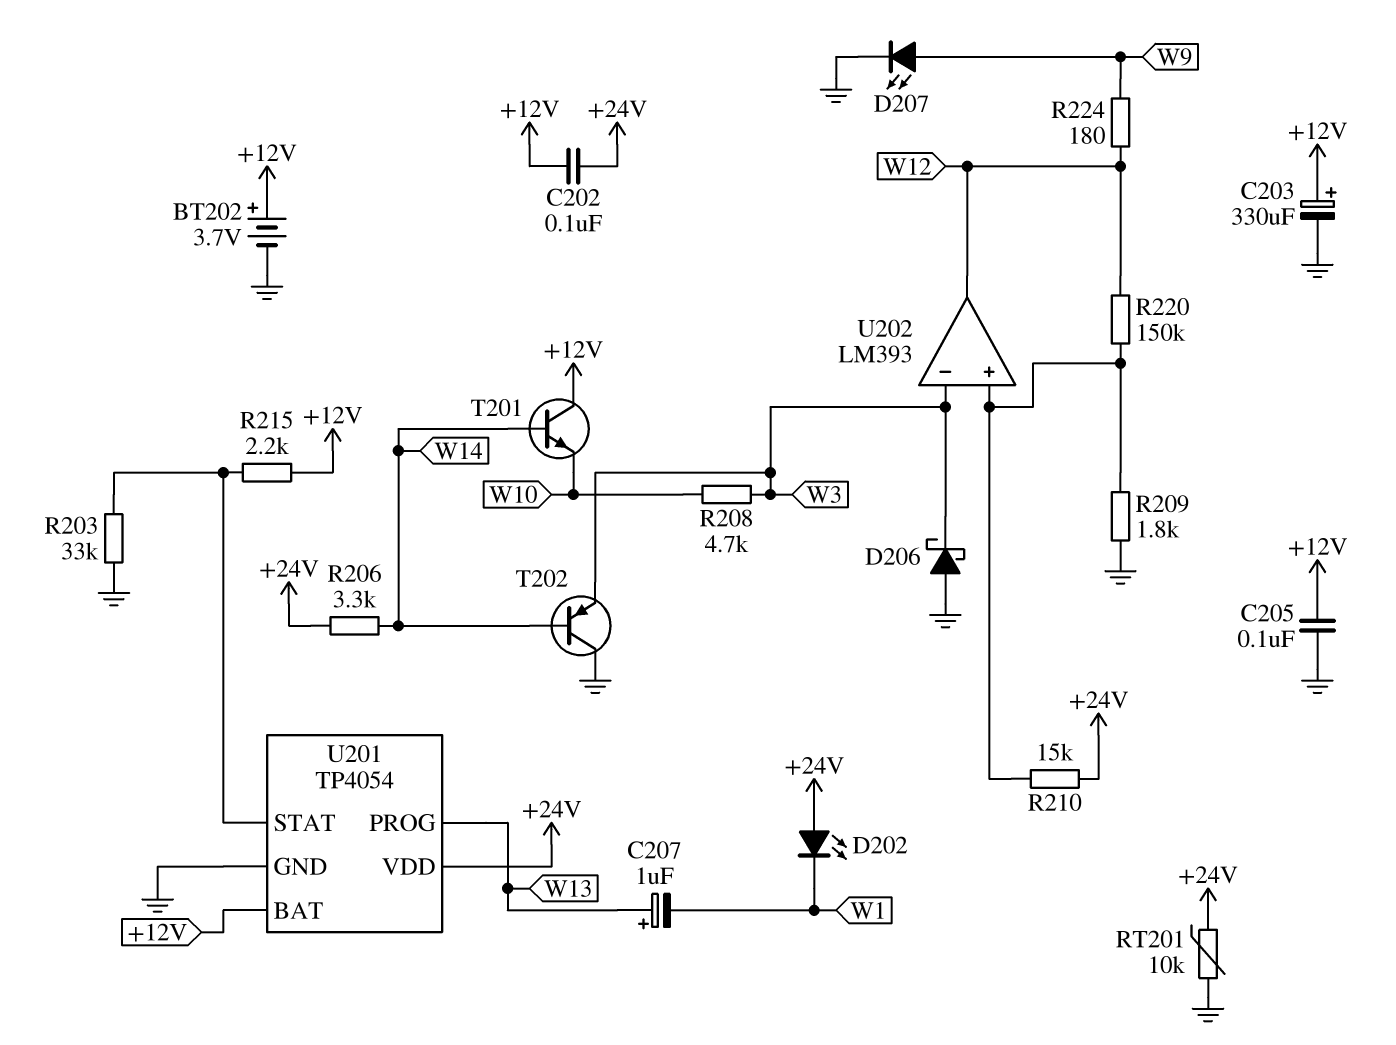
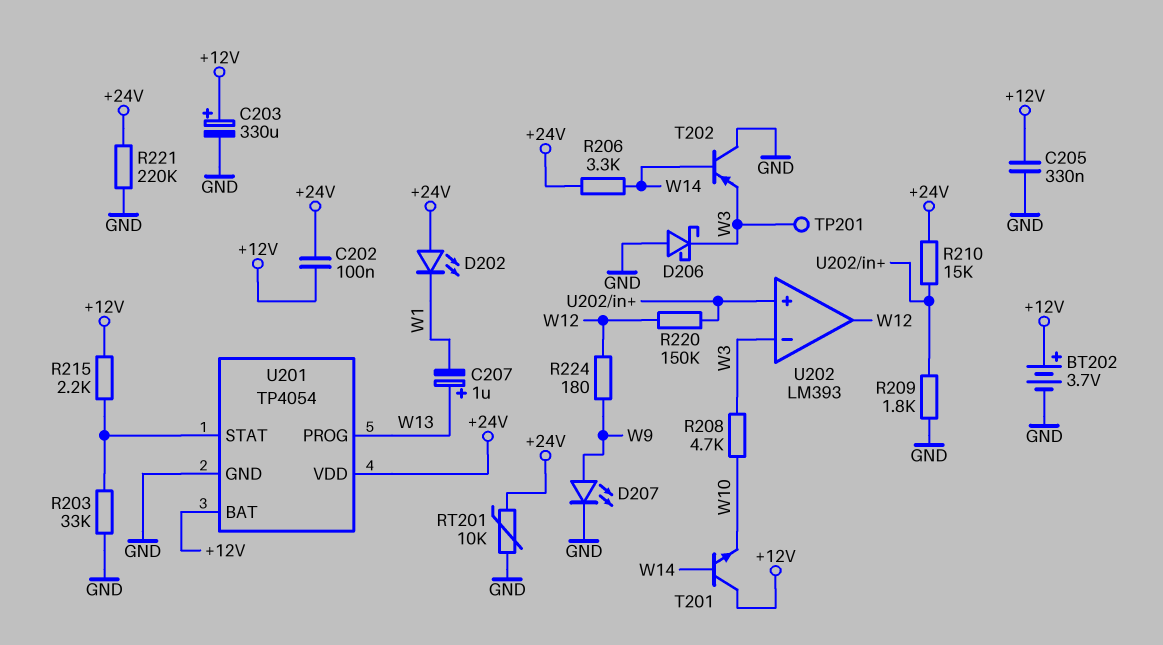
C205: 100nF (+12V, GND) -> 330nF (+12V, GND)
R221: none -> 220k (+24V, GND)
TP201: none -> test point (W3)

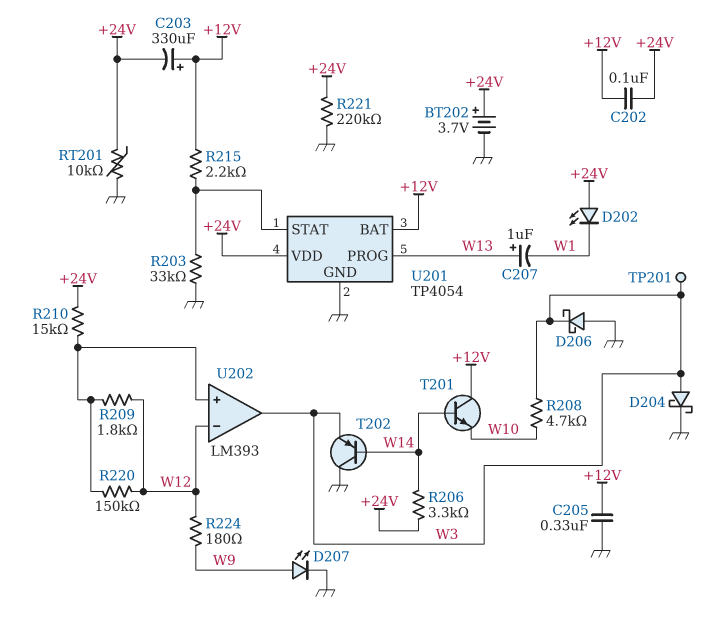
BT202: 3.7V (plus +12V, minus GND) -> 3.7V (plus +24V, minus GND)
C203: 330uF (plus +12V, minus GND) -> 330uF (plus +12V, minus +24V)
D204: none -> schottky (A W3, K GND)
R209: 1.8k (GND, U202/in+) -> 1.8k (U202/in+, W12)
U202 pin in-: W3 -> W12
U202 pin out: W12 -> W3

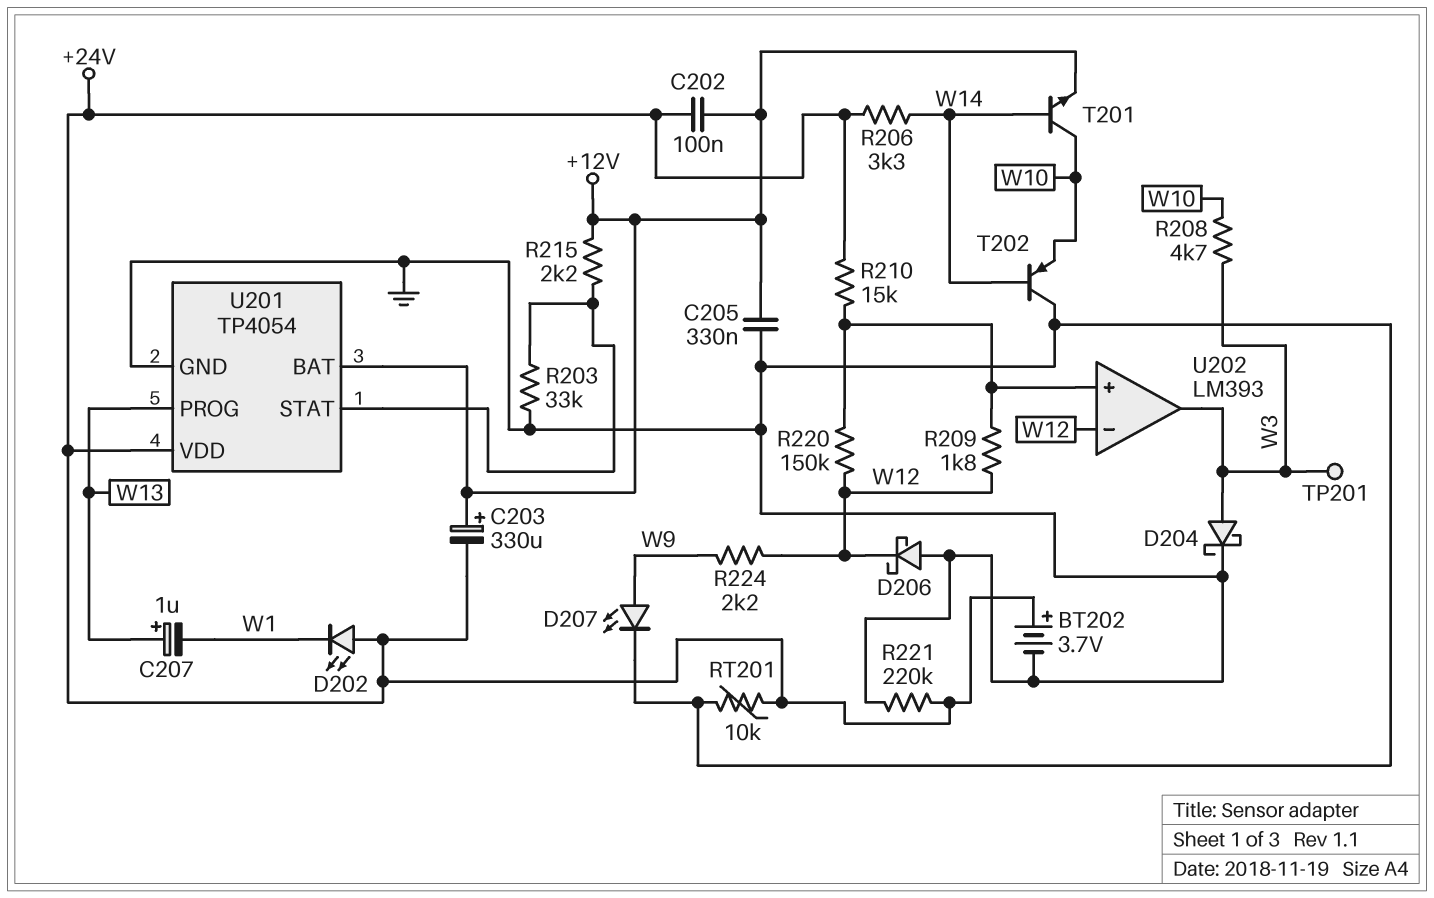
D206: schottky (A GND, K W3) -> schottky (A GND, K W12)
R224: 180 (W9, W12) -> 2.2k (W9, W12)
T201: NPN (B W14, C +12V, E W10) -> NPN (B W14, C W10, E +12V)
T202: PNP (B W14, C GND, E W3) -> PNP (B W14, C GND, E W10)

